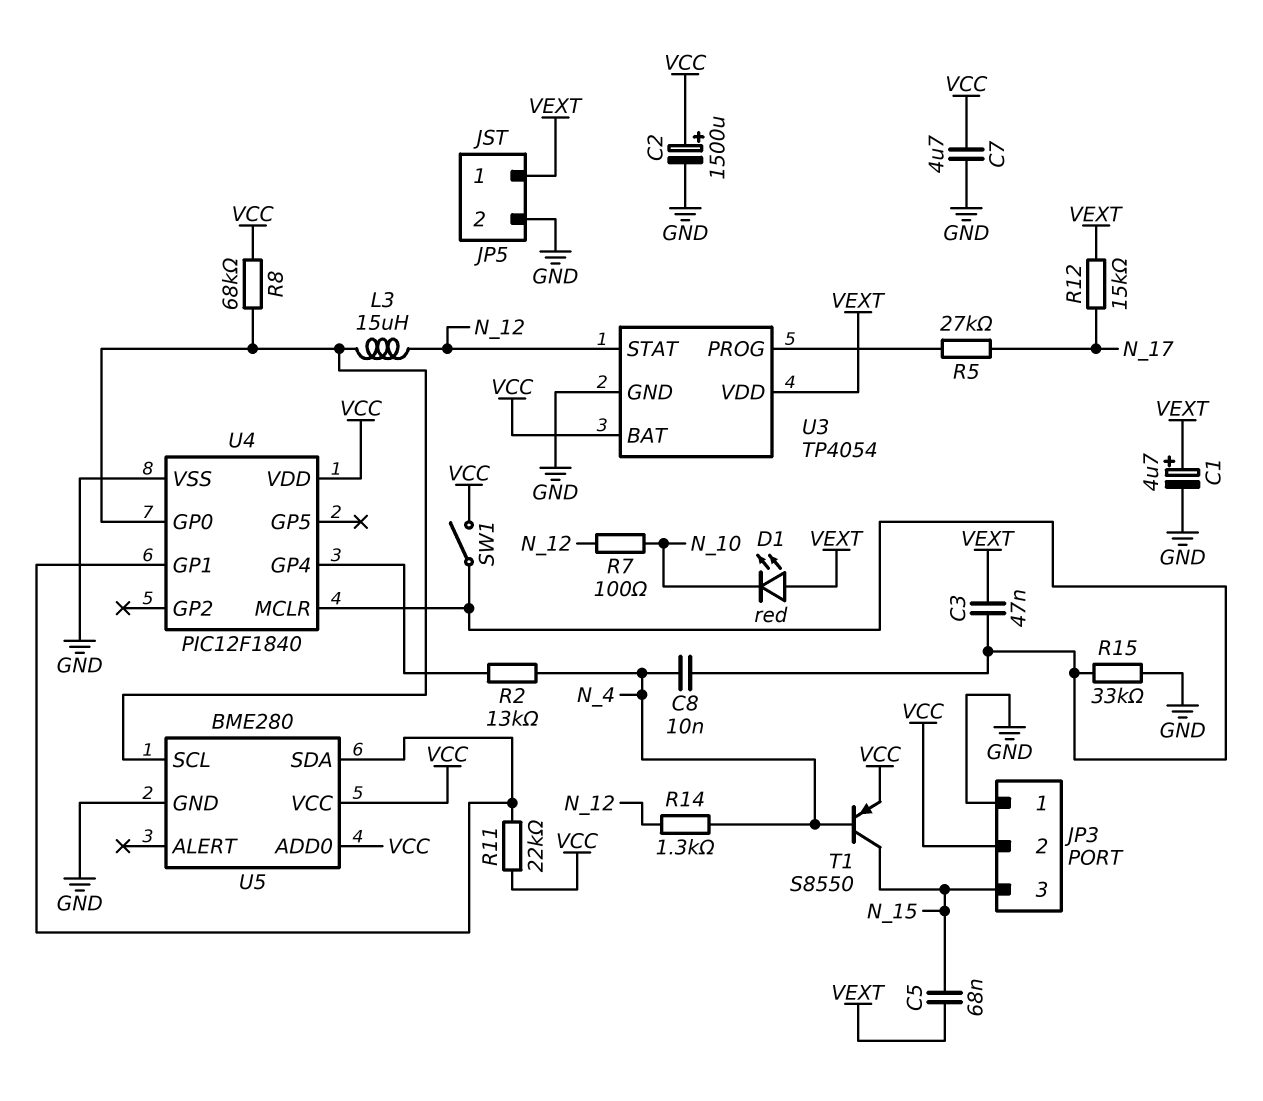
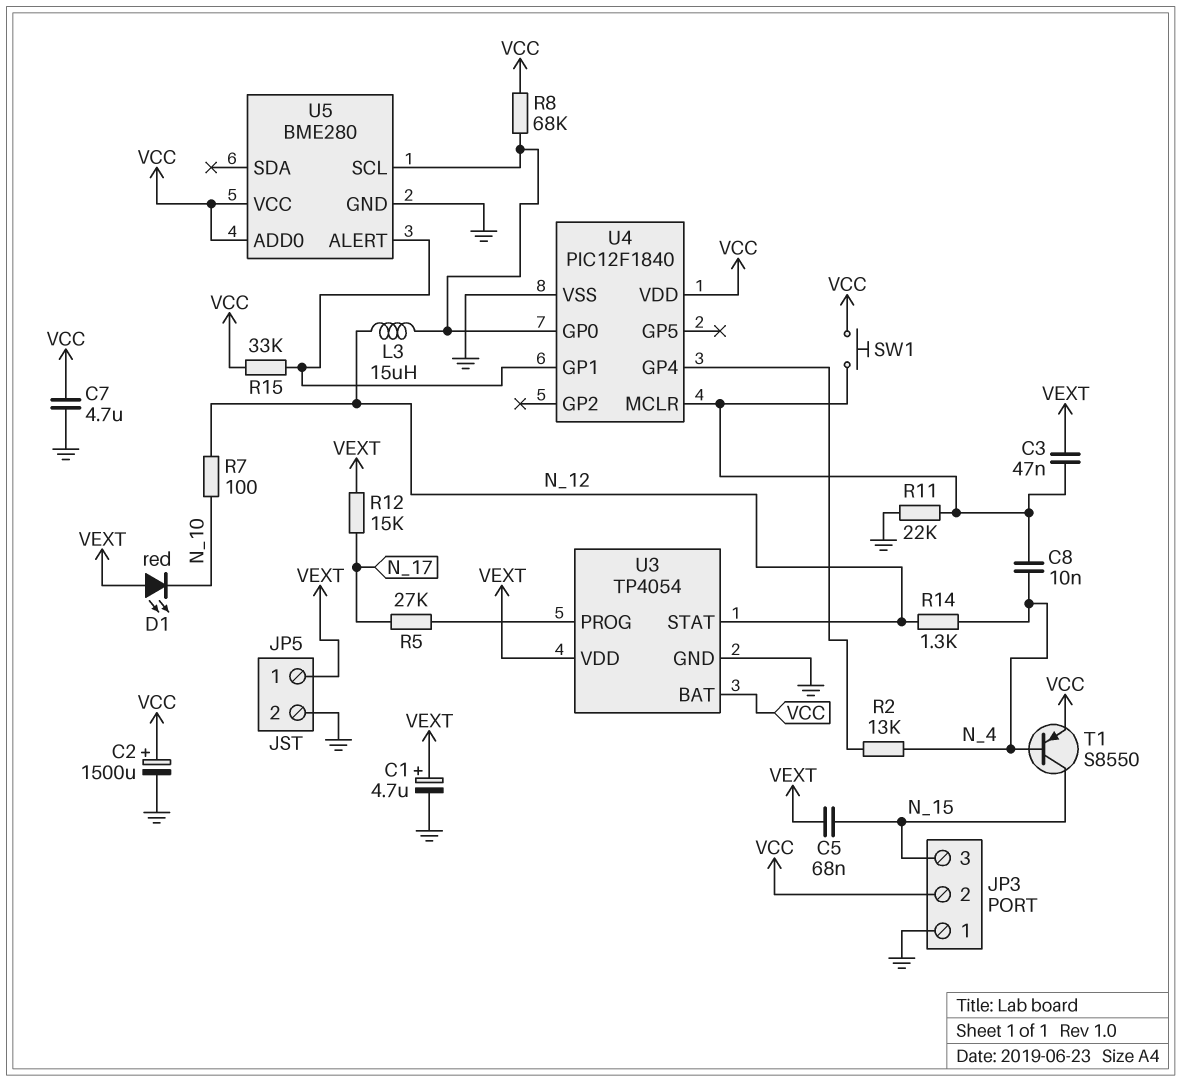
R11: 22k (U4/GP1, VCC) -> 22k (GND, U4/MCLR)
R15: 33k (GND, U4/MCLR) -> 33k (U4/GP1, VCC)
SW1: switch (U4/MCLR, VCC) -> button (U4/MCLR, VCC)
U5 pin ALERT: none -> U4/GP1
U5 pin SDA: U4/GP1 -> none

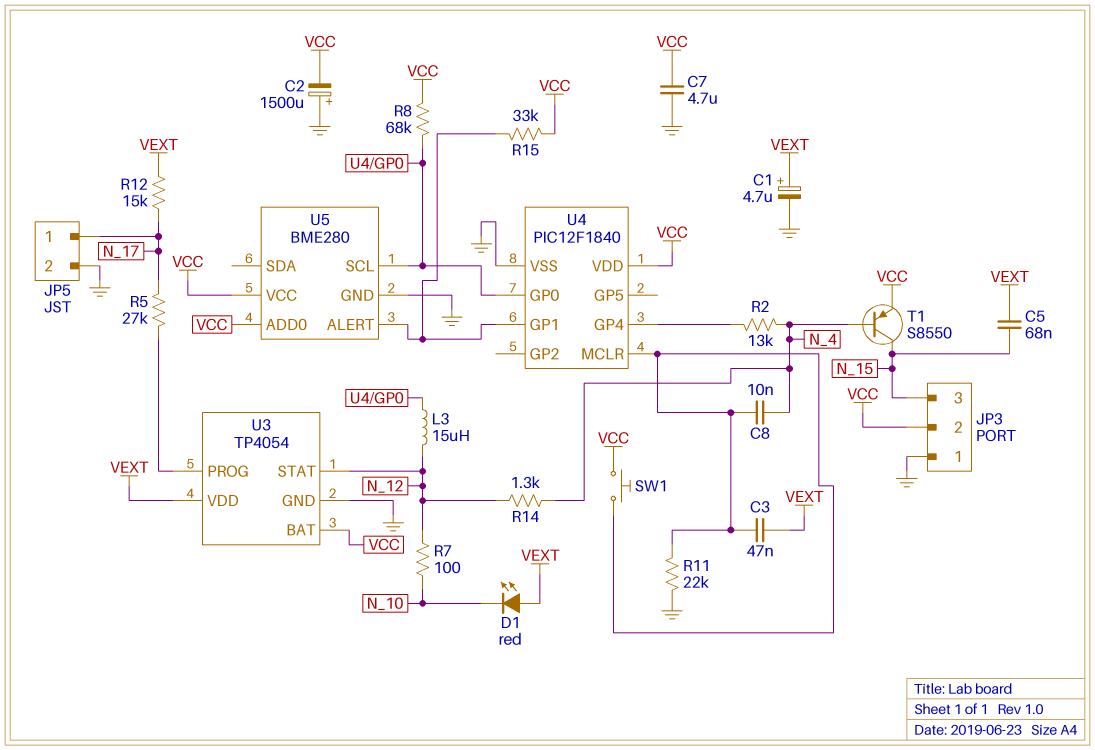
C2: 1500uF (plus VCC, minus GND) -> 1500uF (plus GND, minus VCC)
JP5 pin 1: VEXT -> N_17

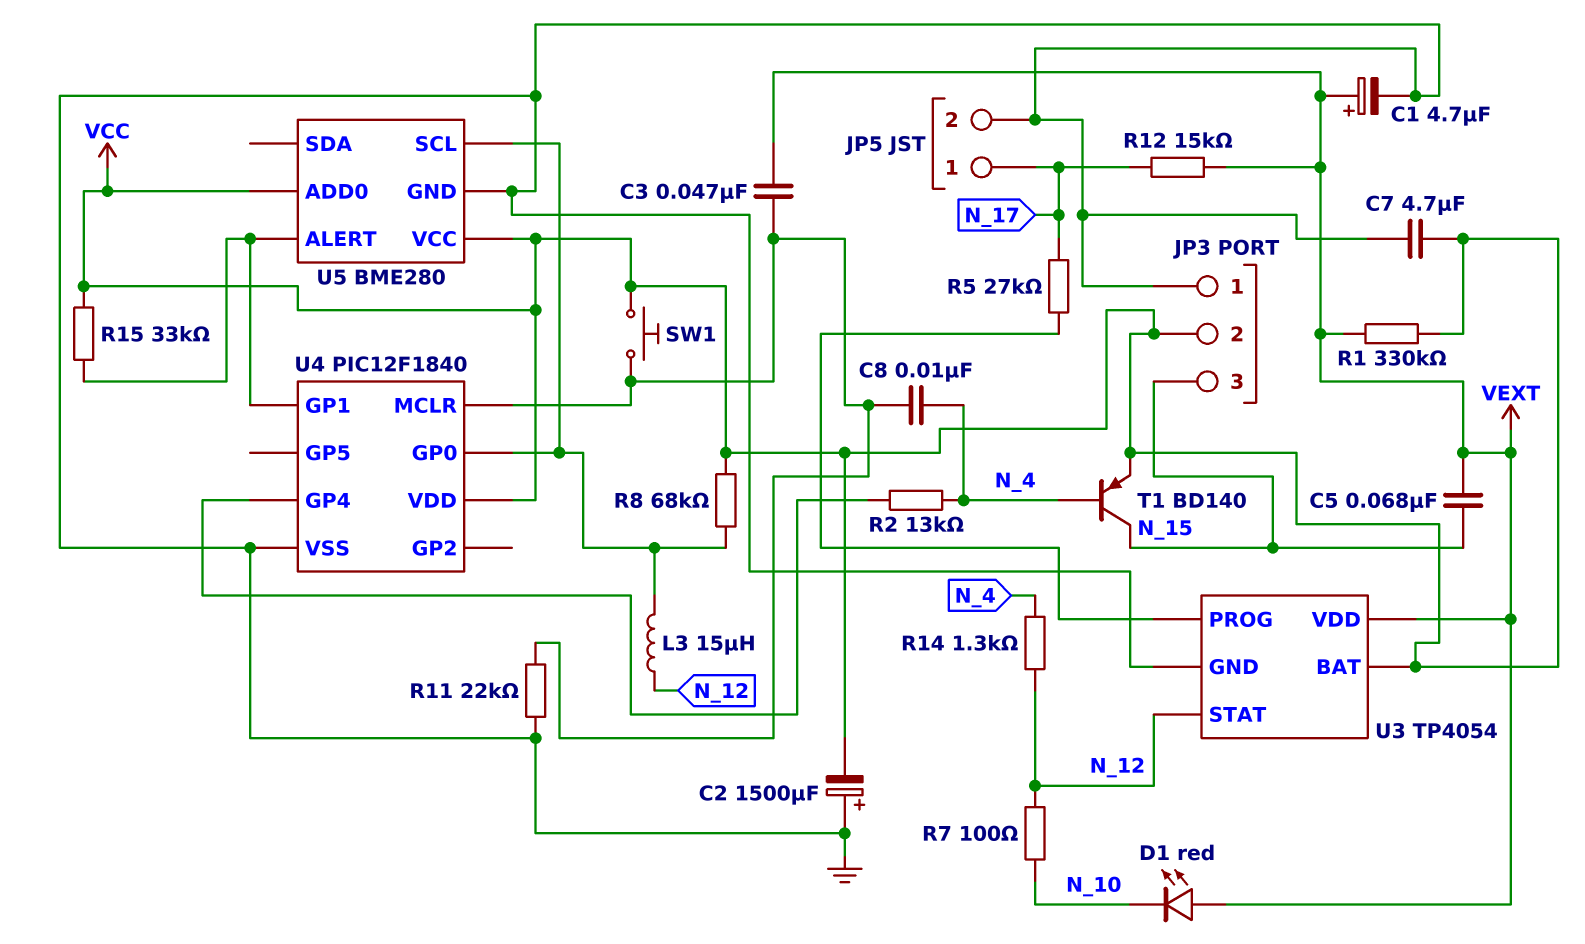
R1: none -> 330k (VCC, VEXT)
T1: PNP S8550 (B N_4, C N_15, E VCC) -> PNP BD140 (B N_4, C N_15, E VCC)

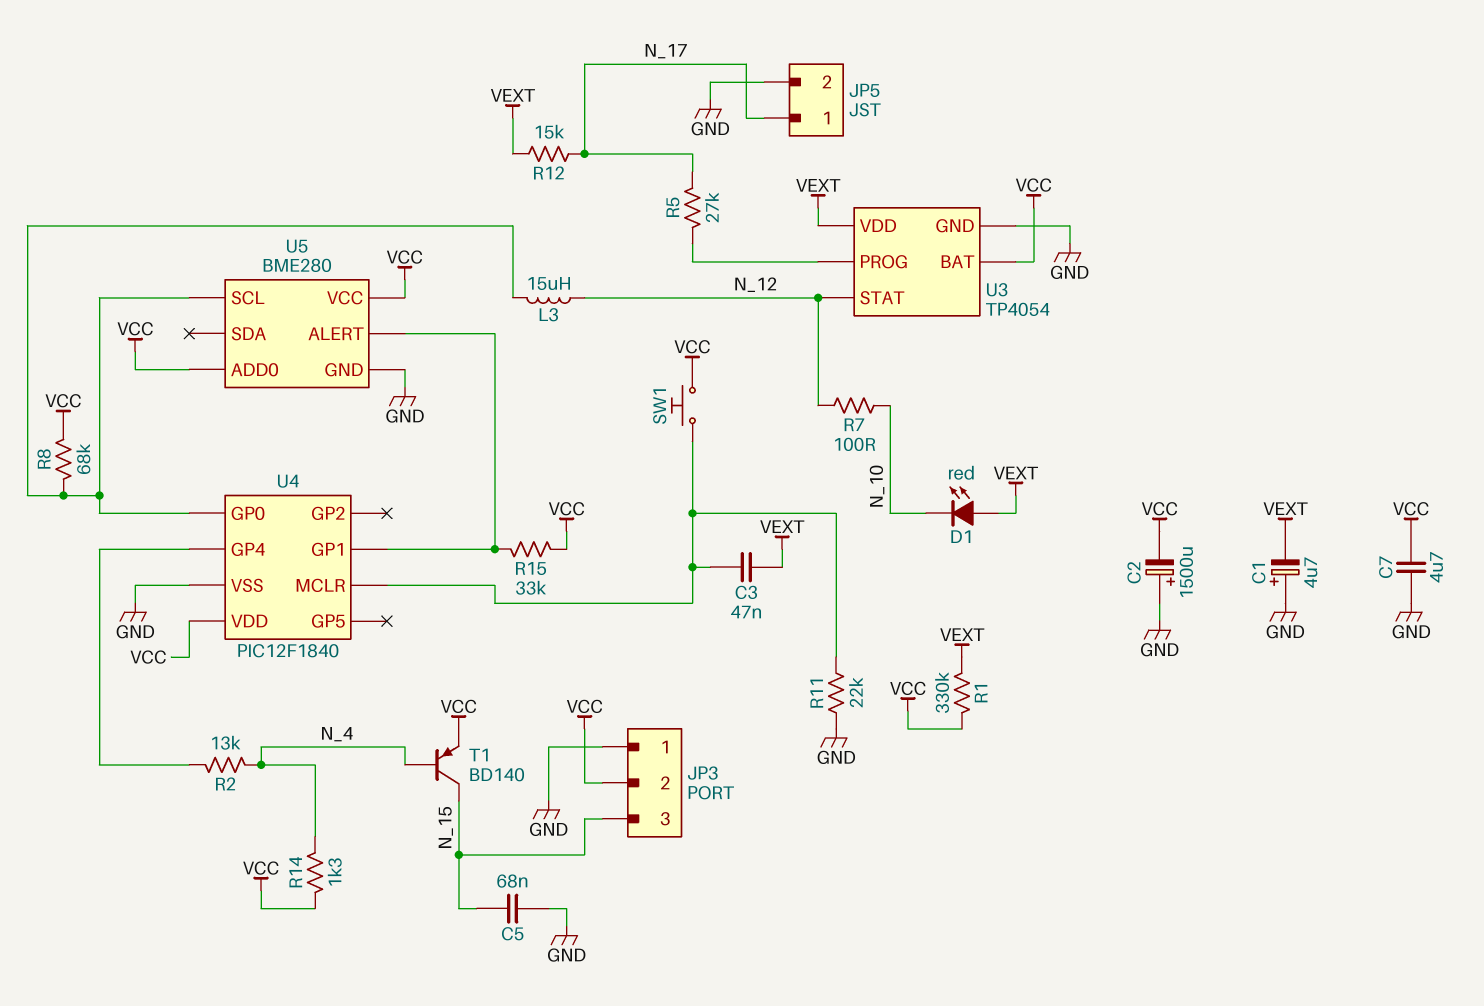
C1: 4.7uF (plus VEXT, minus GND) -> 4.7uF (plus GND, minus VEXT)
C5: 68nF (N_15, VEXT) -> 68nF (GND, N_15)
C8: 10nF (N_4, U4/MCLR) -> none
R14: 1.3k (N_4, N_12) -> 1.3k (N_4, VCC)

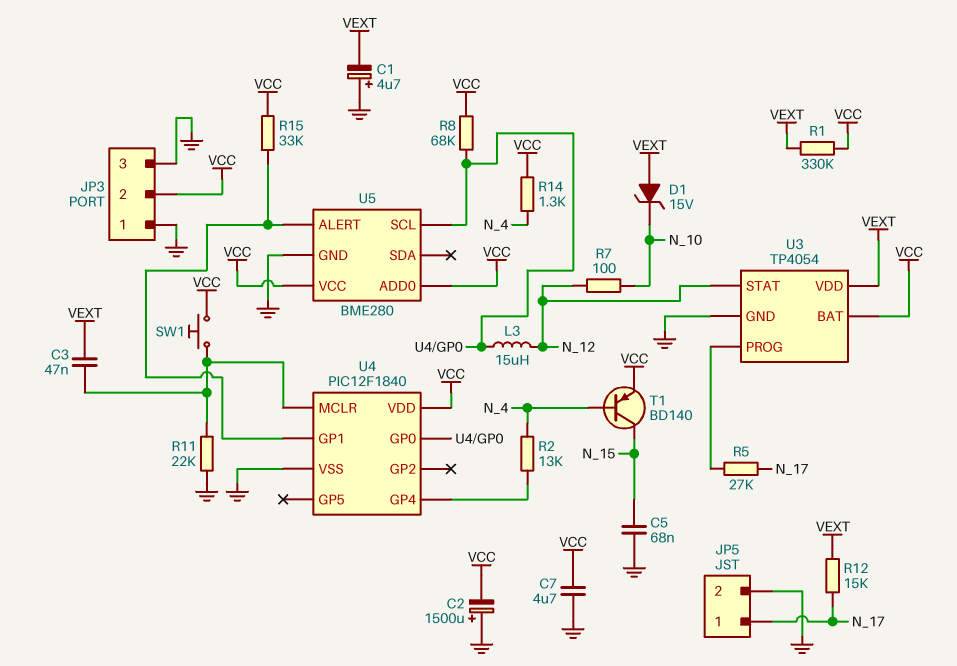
D1: LED red (A VEXT, K N_10) -> zener 15V (A VEXT, K N_10)
JP3 pin 3: N_15 -> GND

